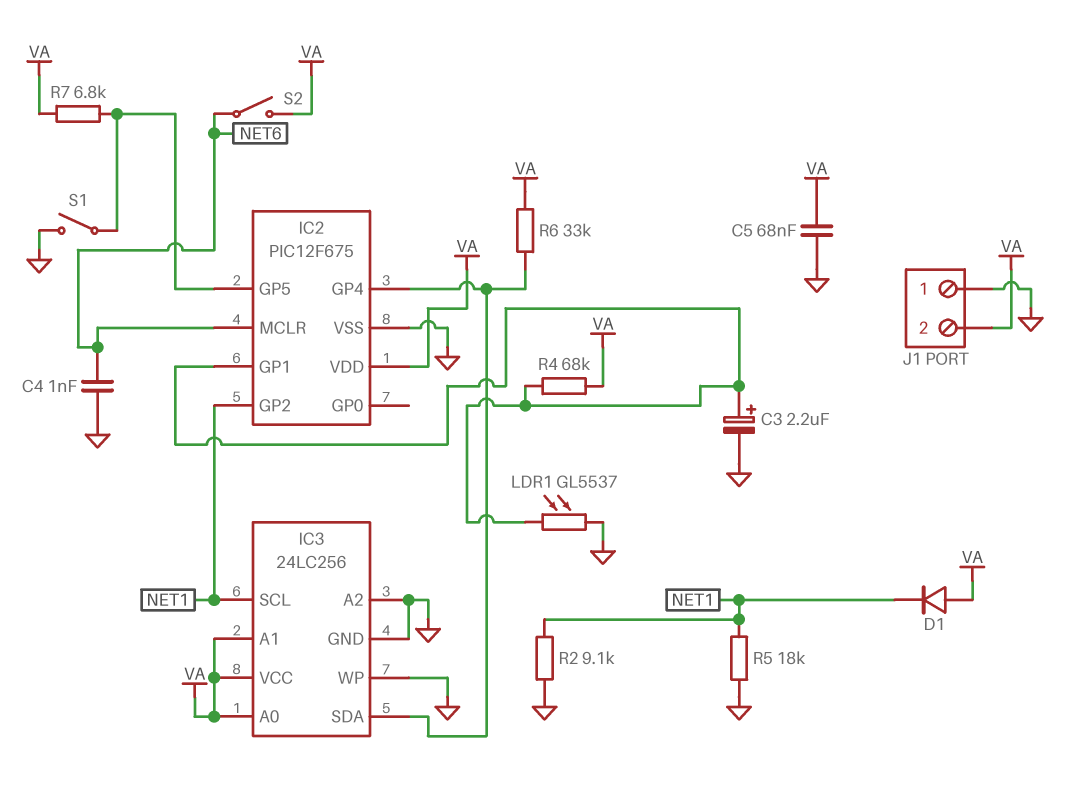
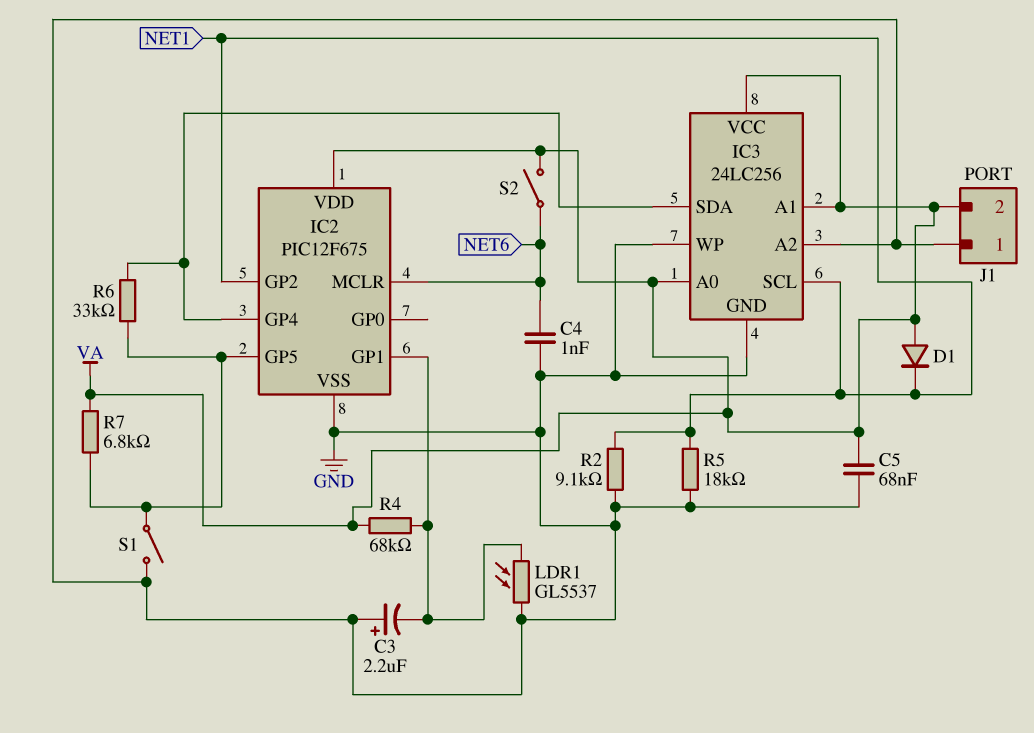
C3: 2.2uF (plus IC2/GP1, minus GND) -> 2.2uF (plus GND, minus IC2/GP1)
R6: 33k (IC2/GP4, VA) -> 33k (IC2/GP4, IC2/GP5)

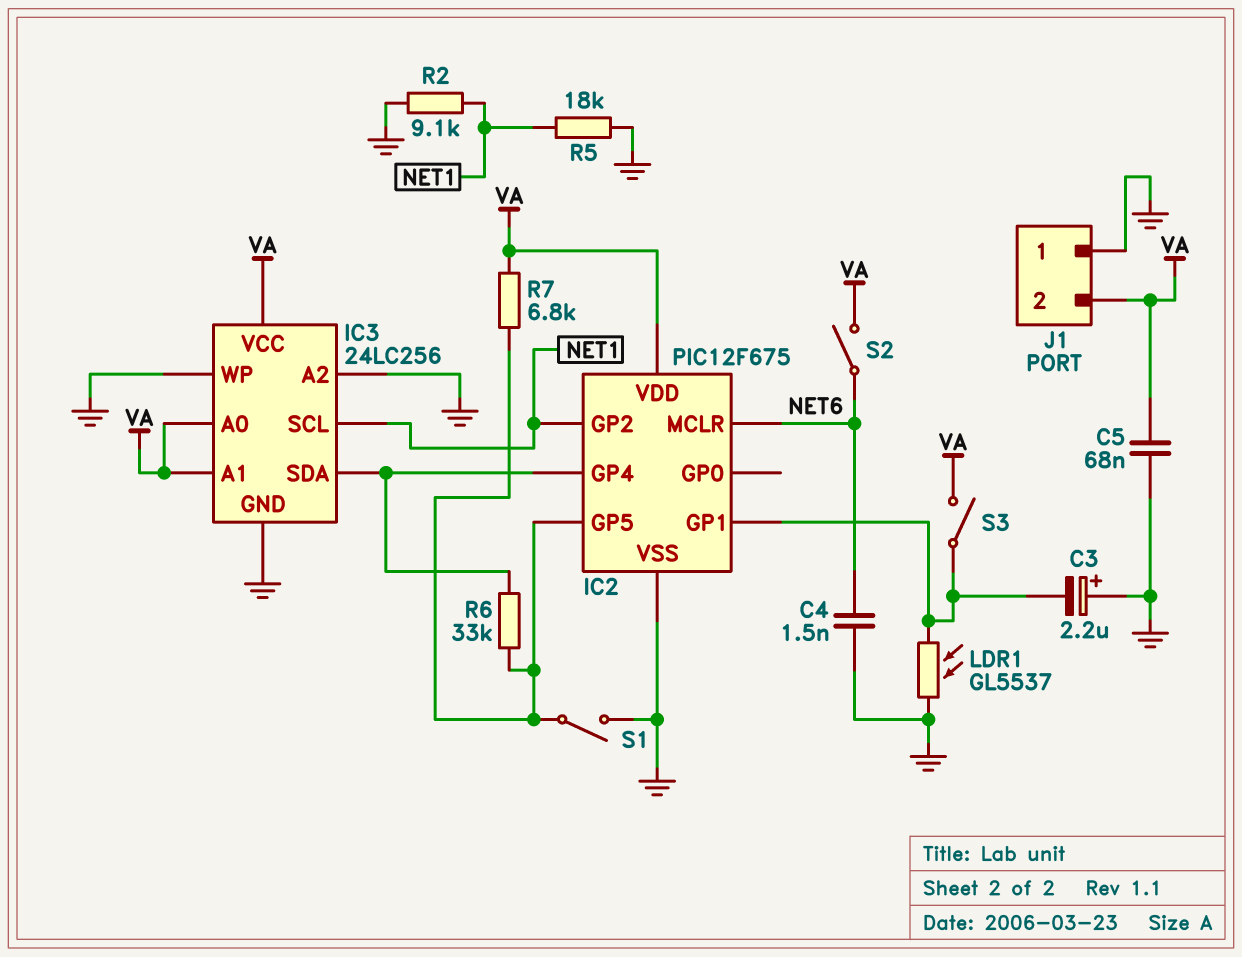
C4: 1nF (GND, NET6) -> 1.5nF (GND, NET6)
D1: diode (A VA, K NET1) -> none
R4: 68k (IC2/GP1, VA) -> none
S3: none -> switch (IC2/GP1, VA)

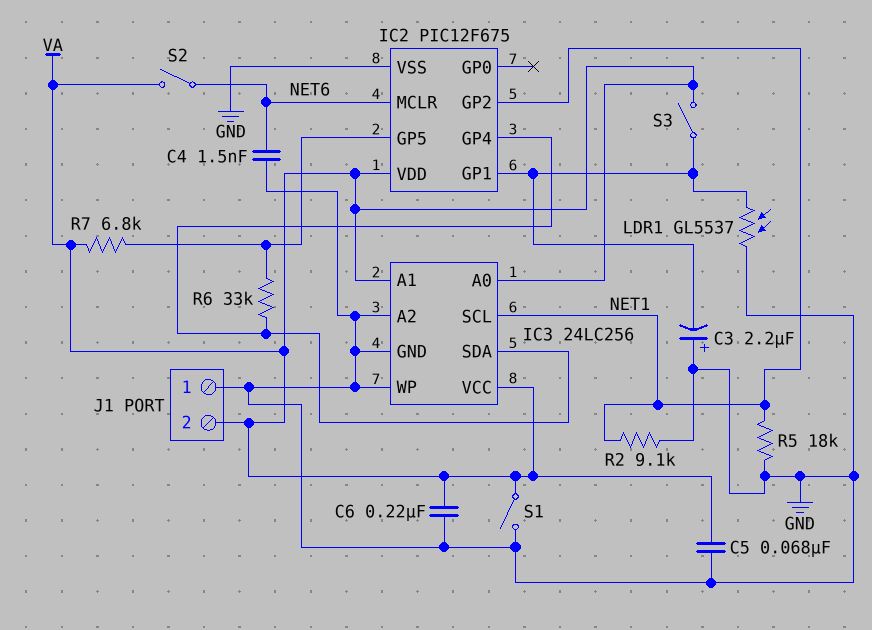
C6: none -> 220nF (GND, VA)
S1: switch (GND, IC2/GP5) -> switch (GND, VA)

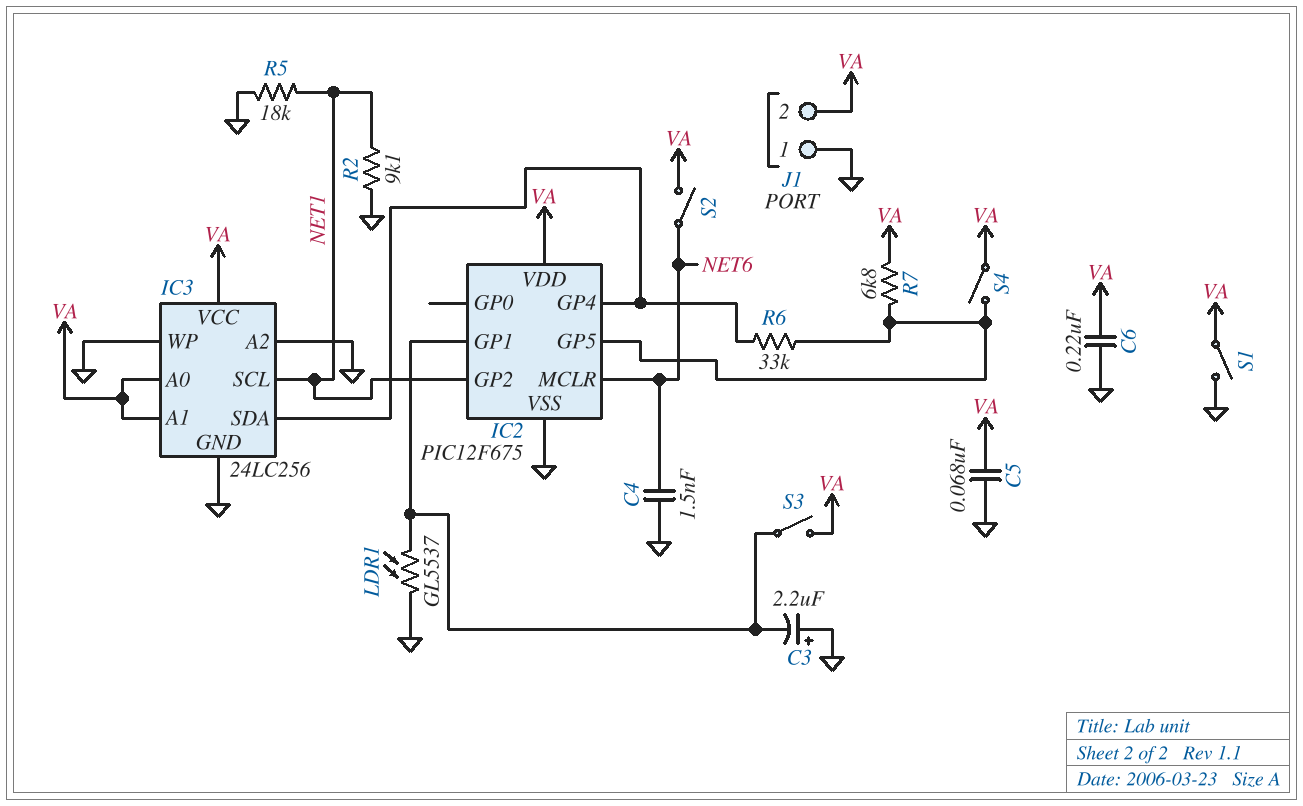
S4: none -> switch (IC2/GP5, VA)

